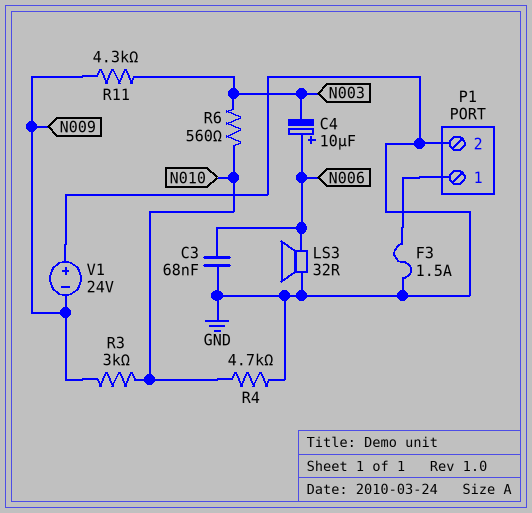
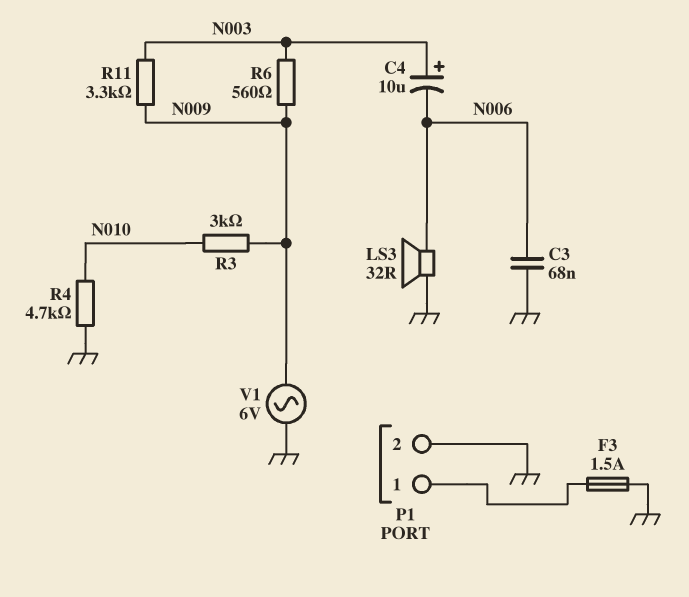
C4: 10uF (plus N006, minus N003) -> 10uF (plus N003, minus N006)
R6: 560 (N003, N010) -> 560 (N003, N009)
R11: 4.3k (N003, N009) -> 3.3k (N003, N009)
V1: 24V (plus GND, minus N009) -> AC 6V (GND, N009)

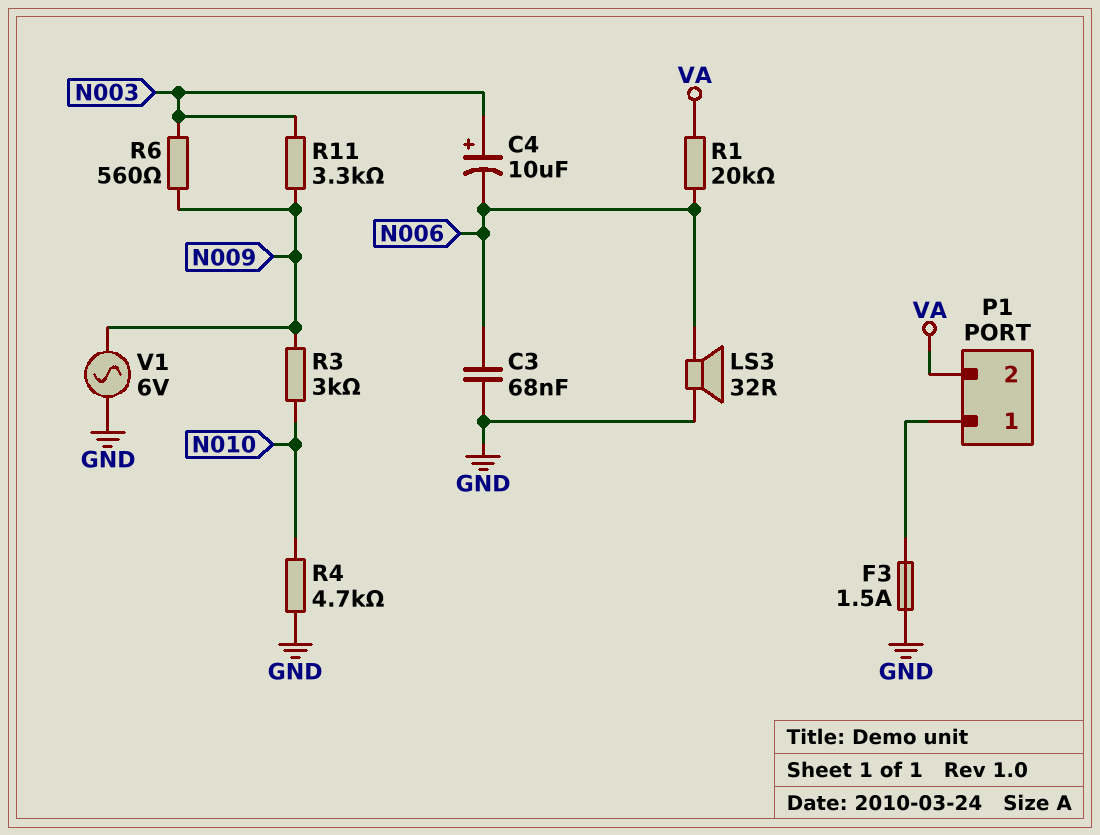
P1 pin 2: GND -> VA
R1: none -> 20k (N006, VA)

